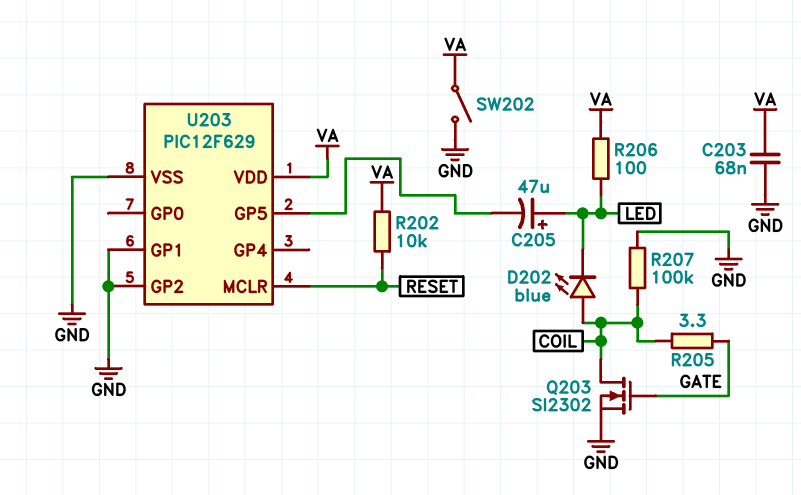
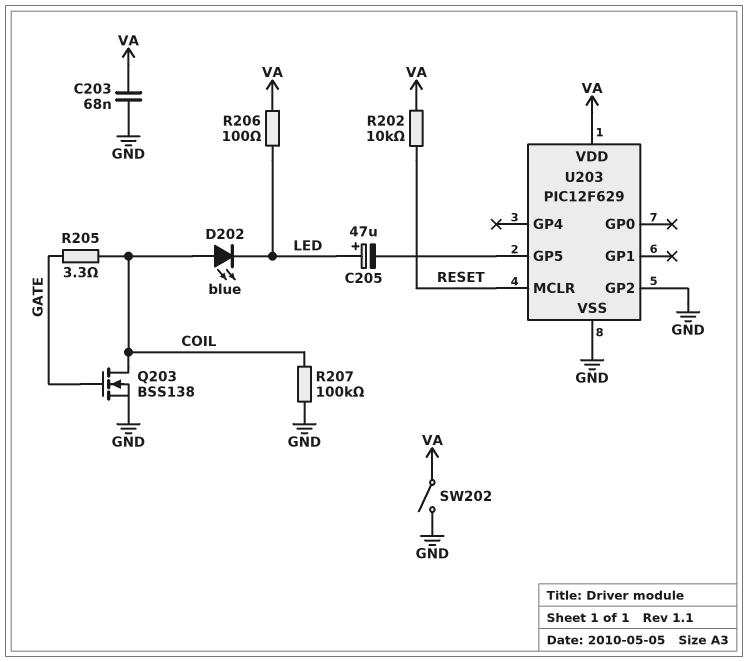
Q203: NMOS SI2302 (G GATE, D COIL, S GND) -> NMOS BSS138 (G GATE, D COIL, S GND)
U203 pin GP1: GND -> none

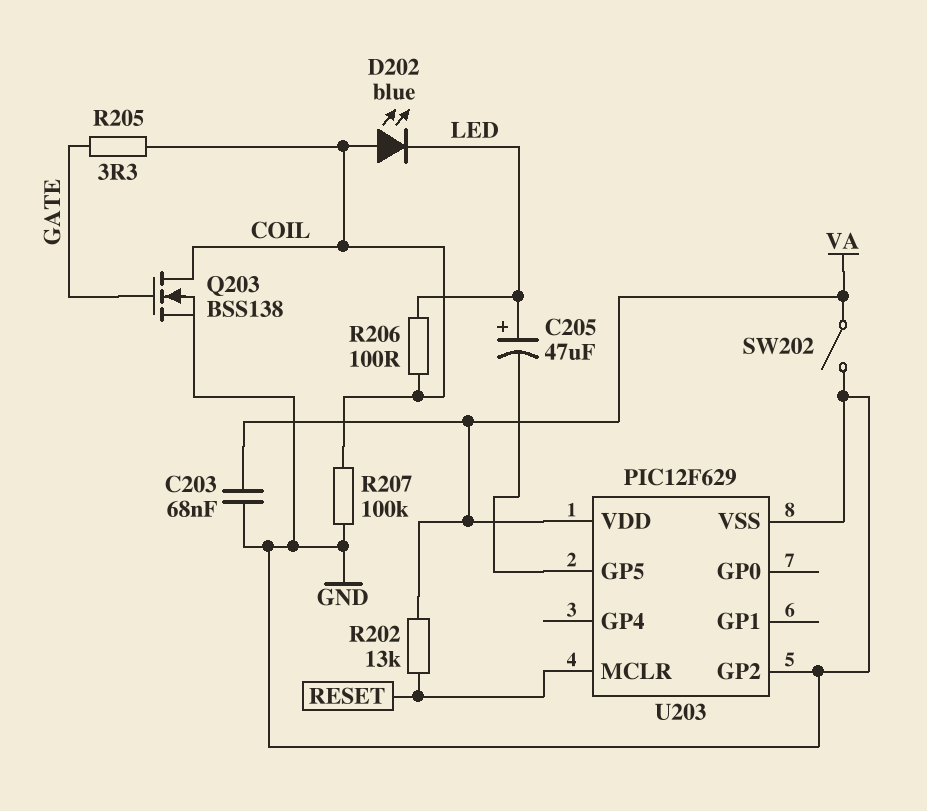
R202: 10k (RESET, VA) -> 13k (RESET, VA)
R206: 100 (LED, VA) -> 100 (COIL, LED)

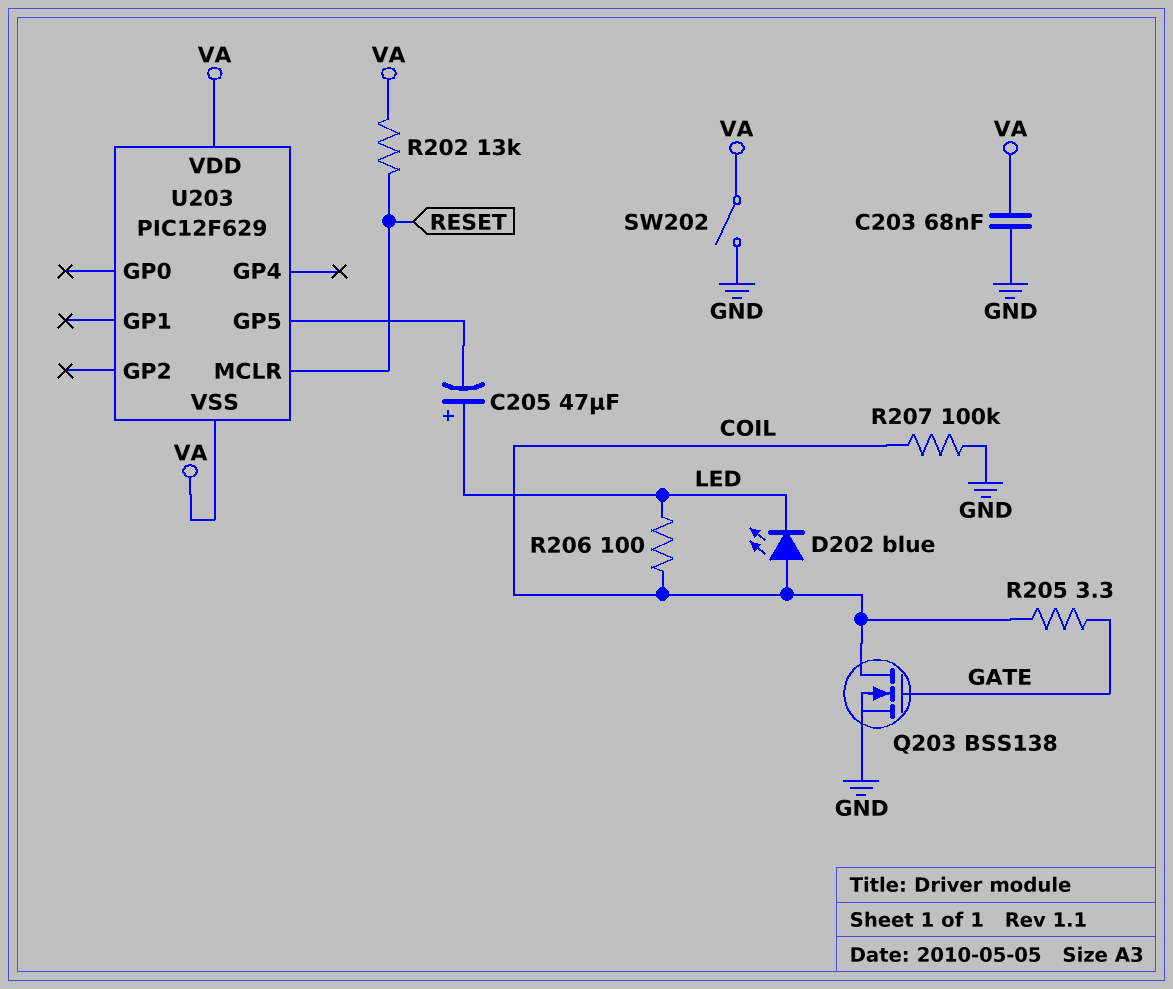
U203 pin GP2: GND -> none
U203 pin VSS: GND -> VA

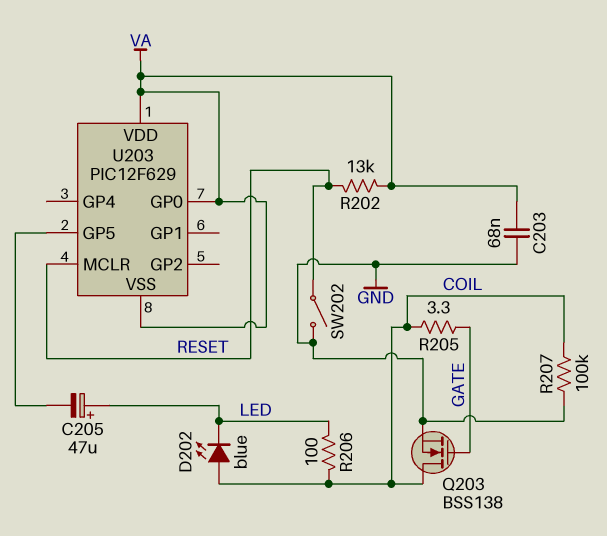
SW202: switch (GND, VA) -> switch (GND, RESET)
U203 pin GP0: none -> VA

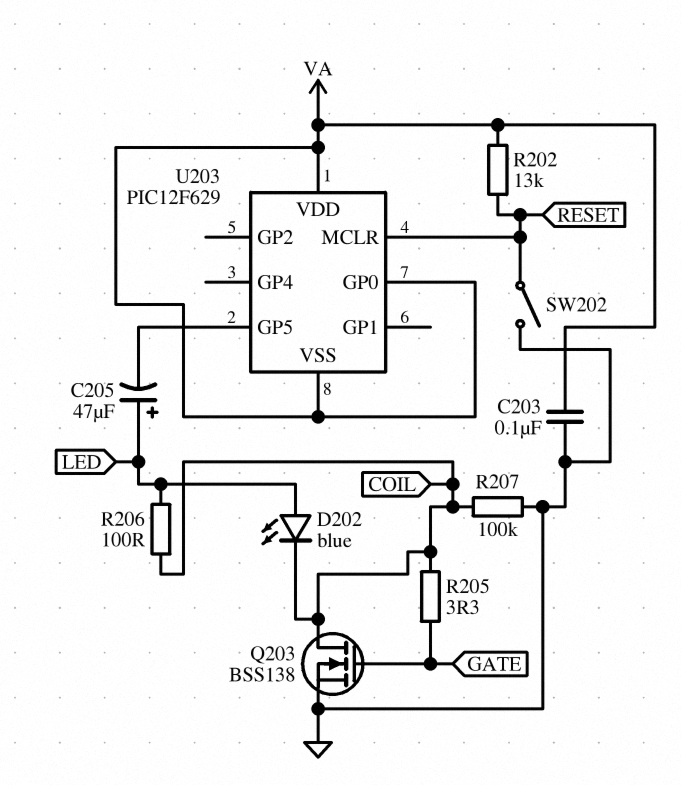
C203: 68nF (GND, VA) -> 100nF (GND, VA)
D202: LED blue (A COIL, K LED) -> LED blue (A LED, K COIL)

